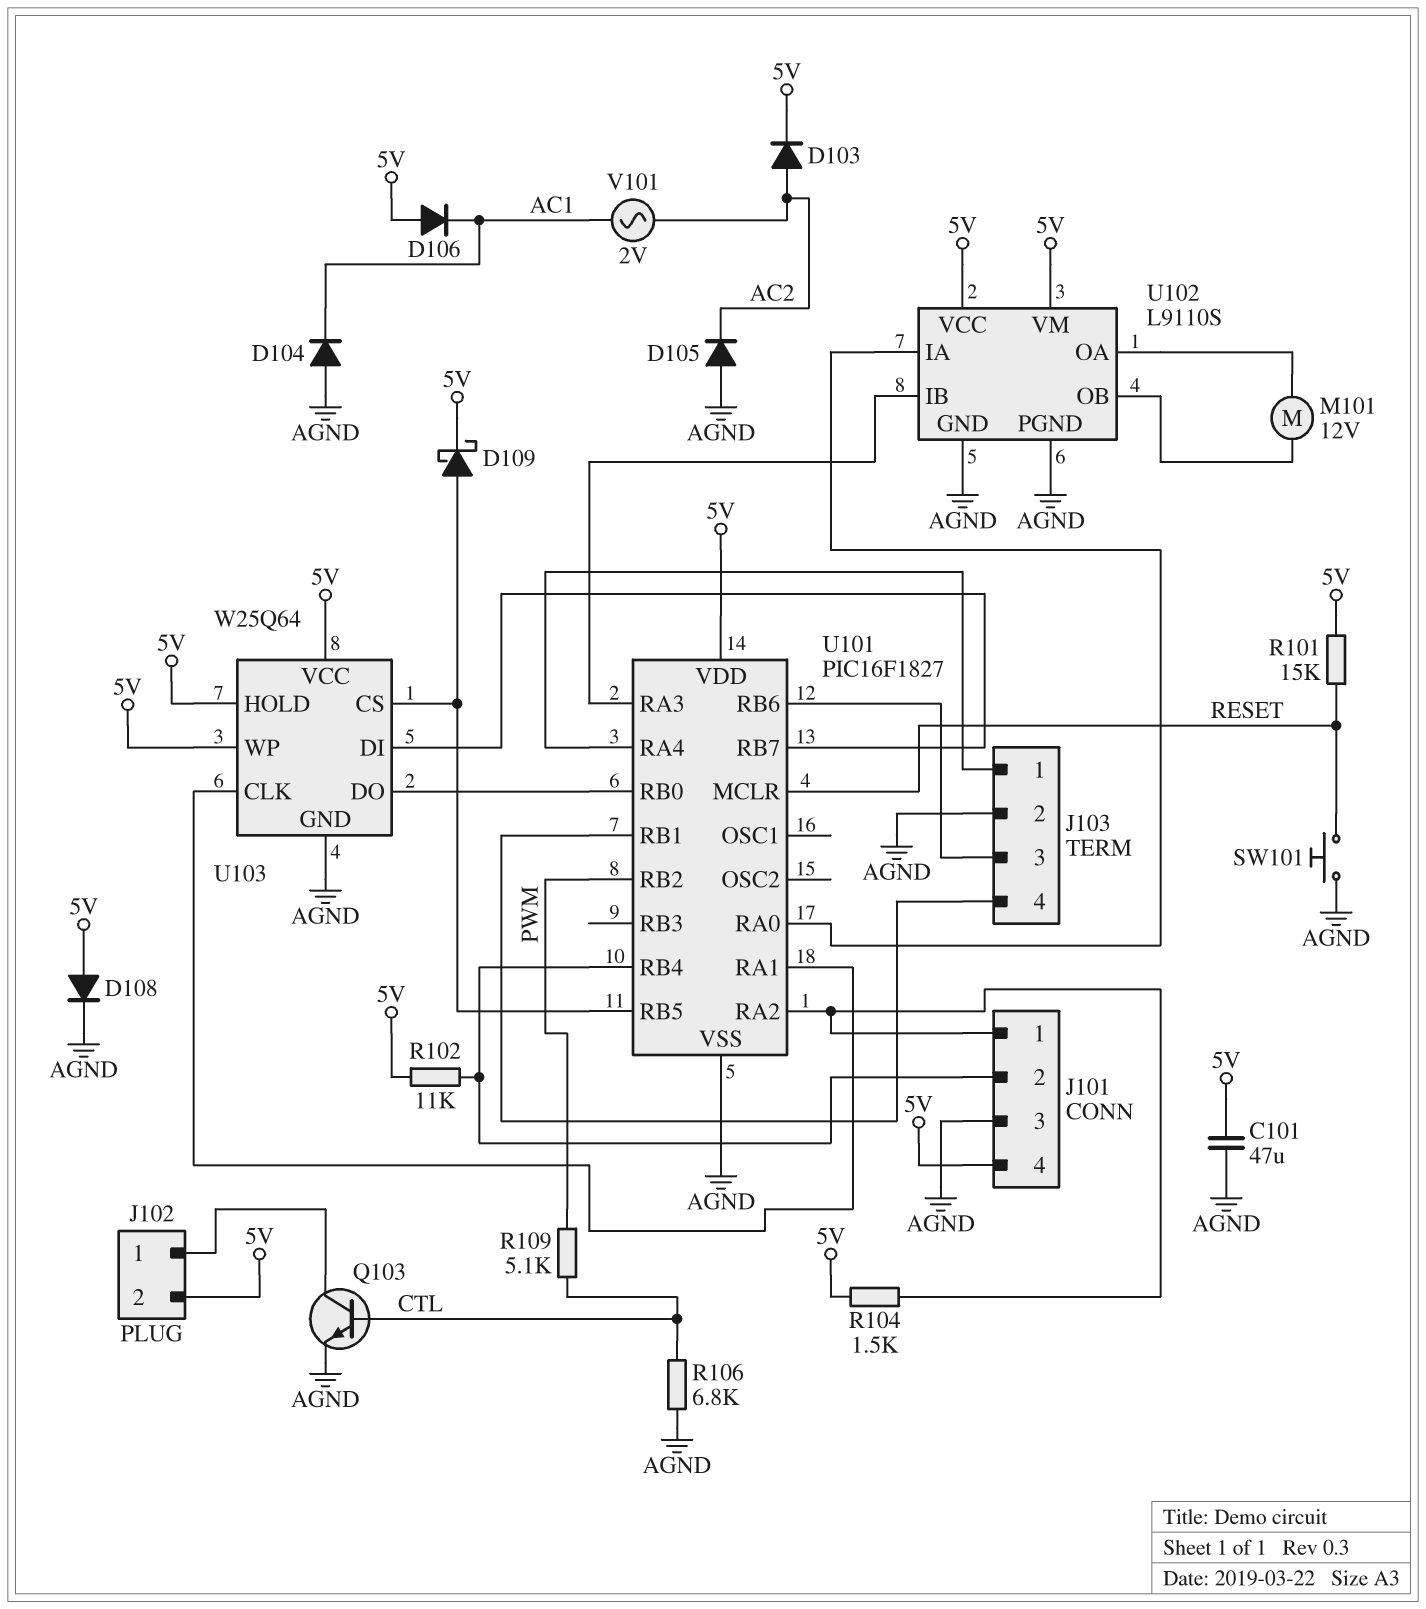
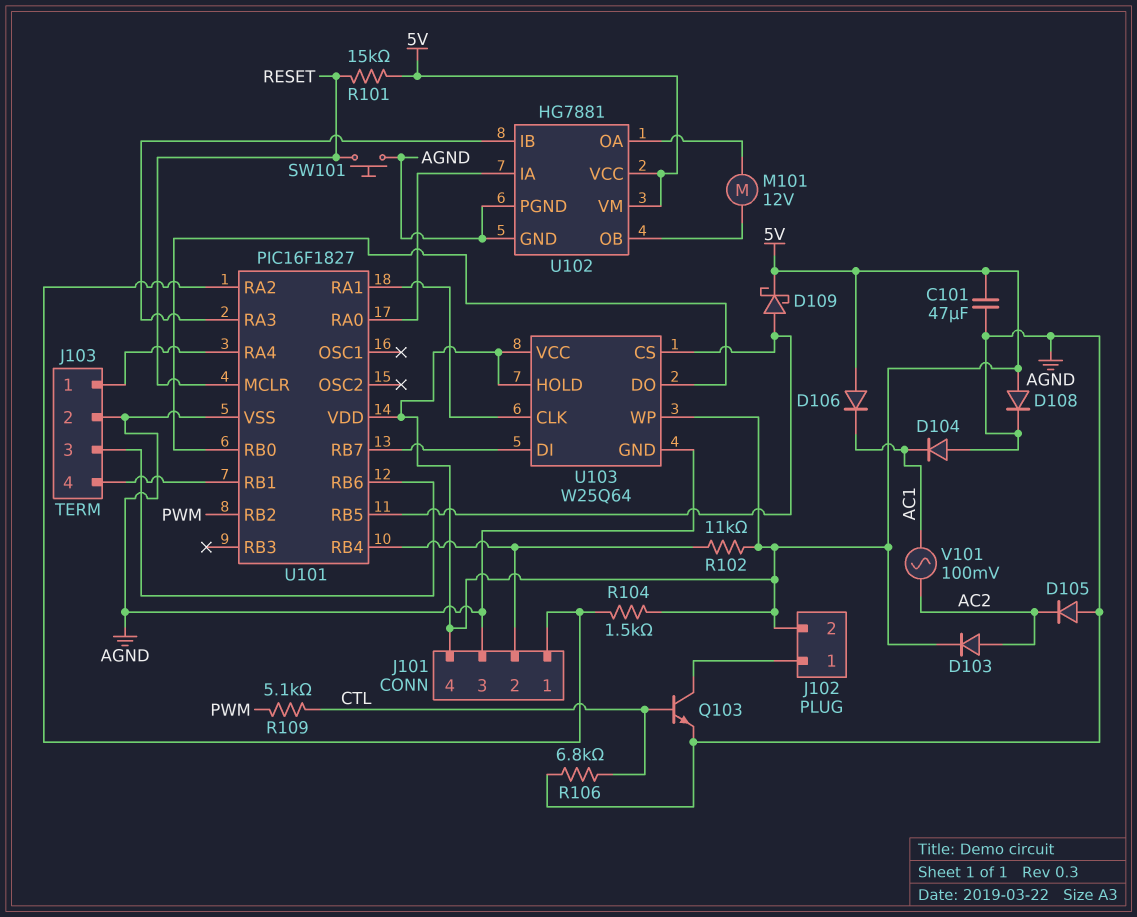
U102: L9110S -> HG7881
V101: AC 2V (AC1, AC2) -> AC 100mV (AC1, AC2)

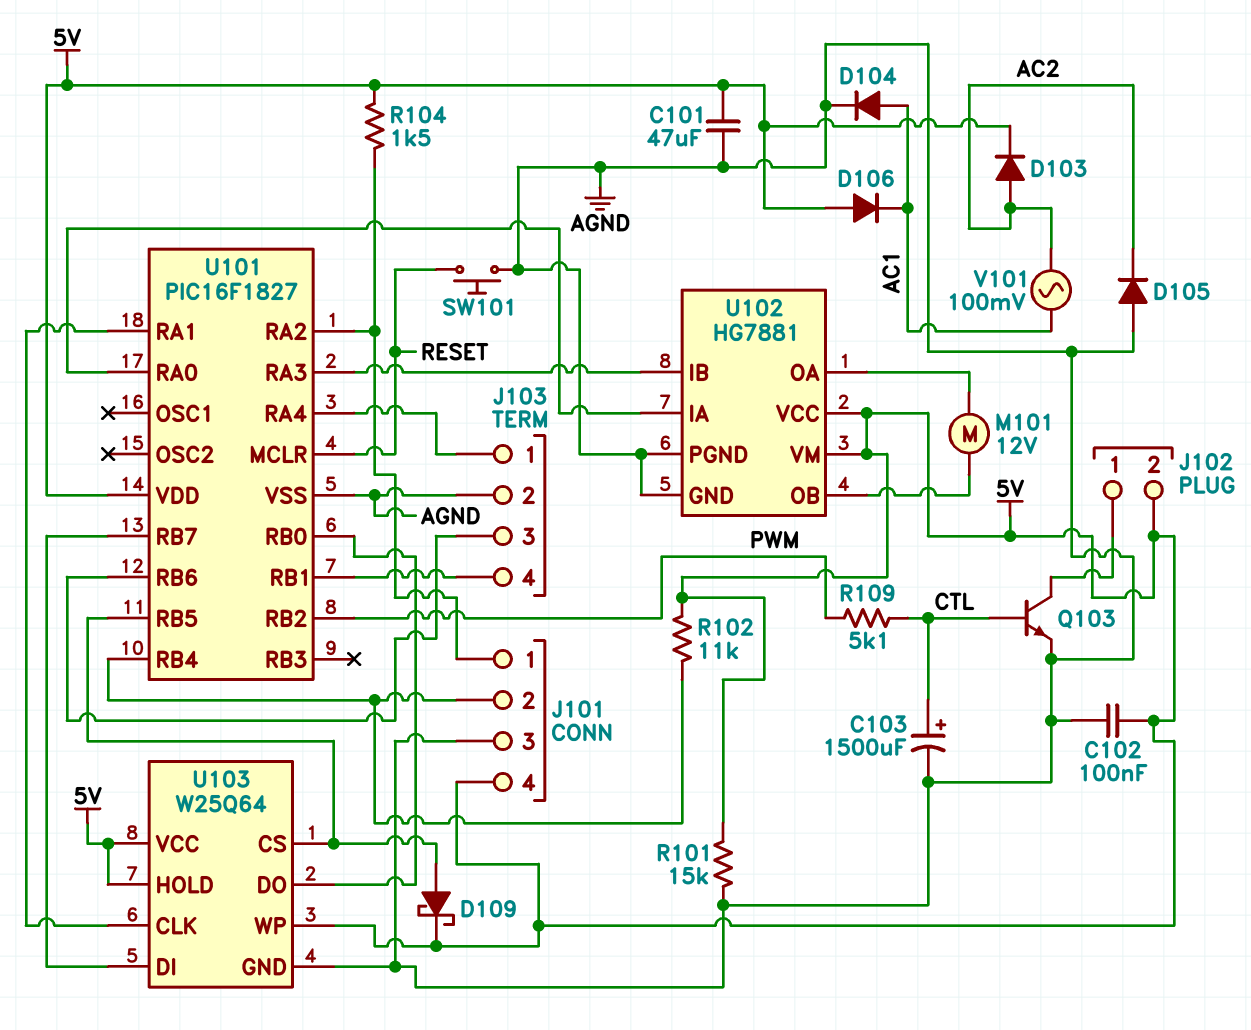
C102: none -> 100nF (5V, AGND)
C103: none -> 1500uF (plus CTL, minus AGND)
D104: diode (A AGND, K AC1) -> diode (A AC1, K AGND)
D108: diode (A 5V, K AGND) -> none
R101: 15k (5V, RESET) -> 15k (5V, AGND)
R106: 6.8k (AGND, CTL) -> none

